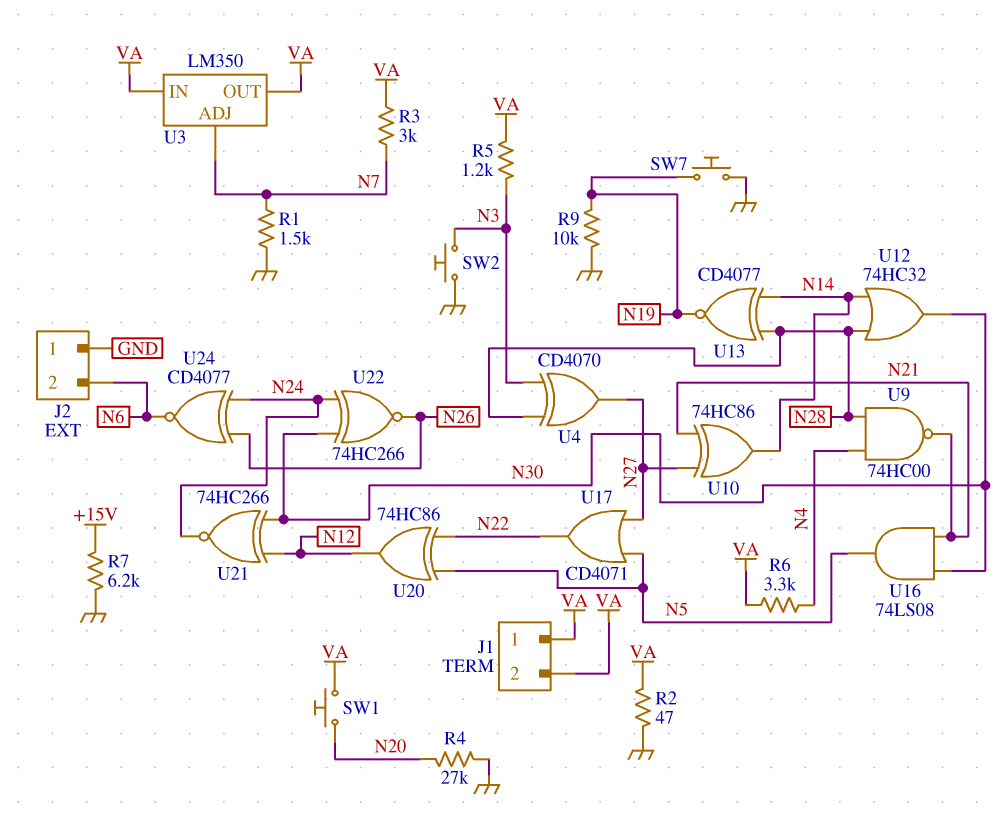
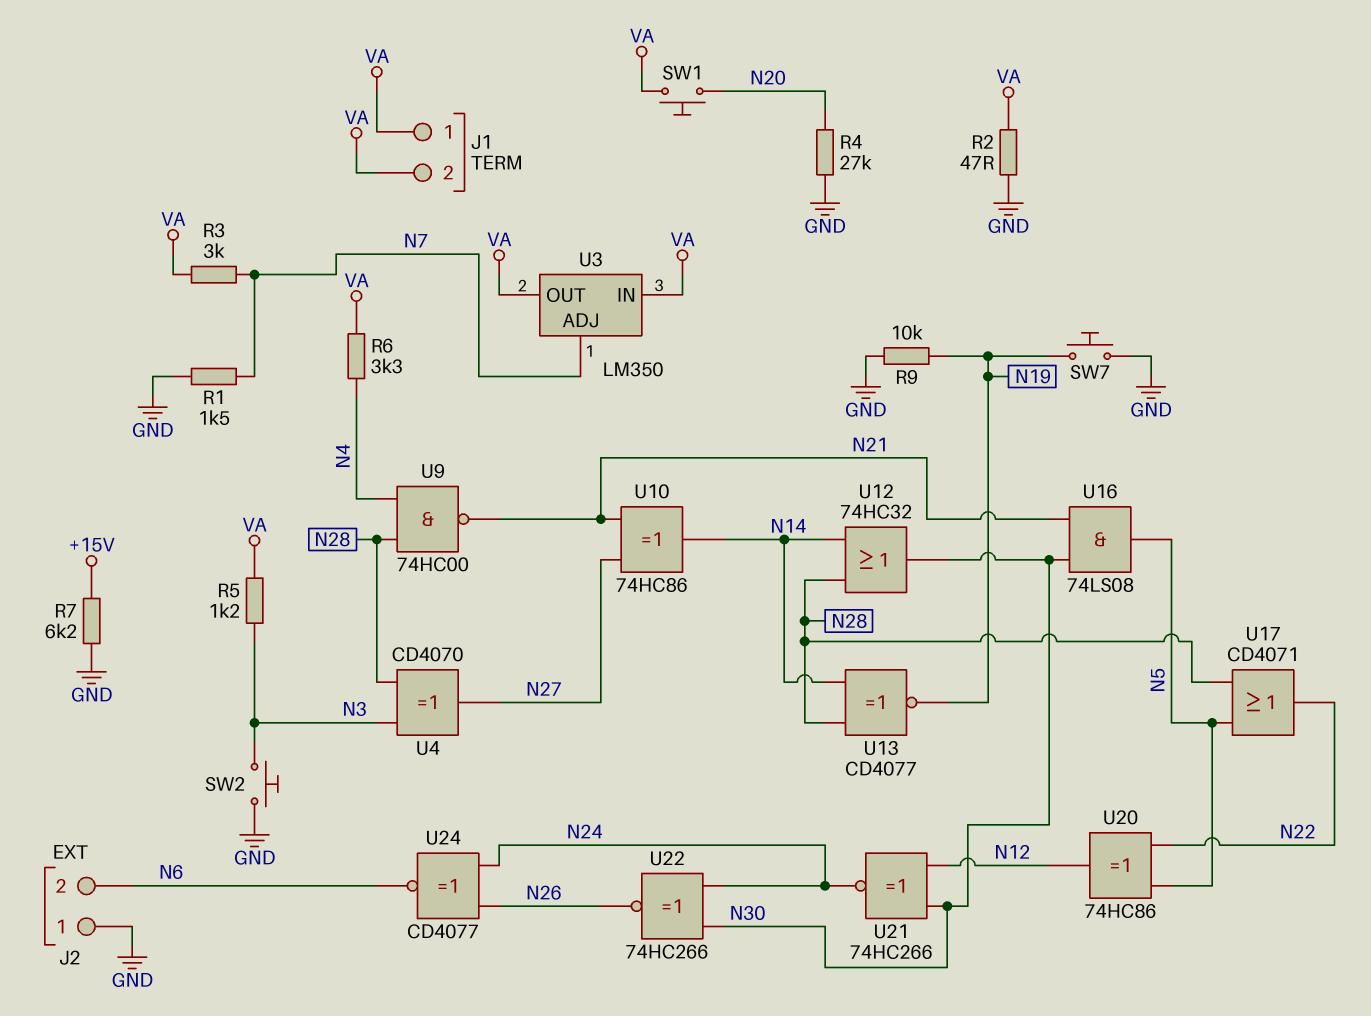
U17: OR CD4071 (in N5, in N27, out N22) -> OR CD4071 (in N5, in N28, out N22)

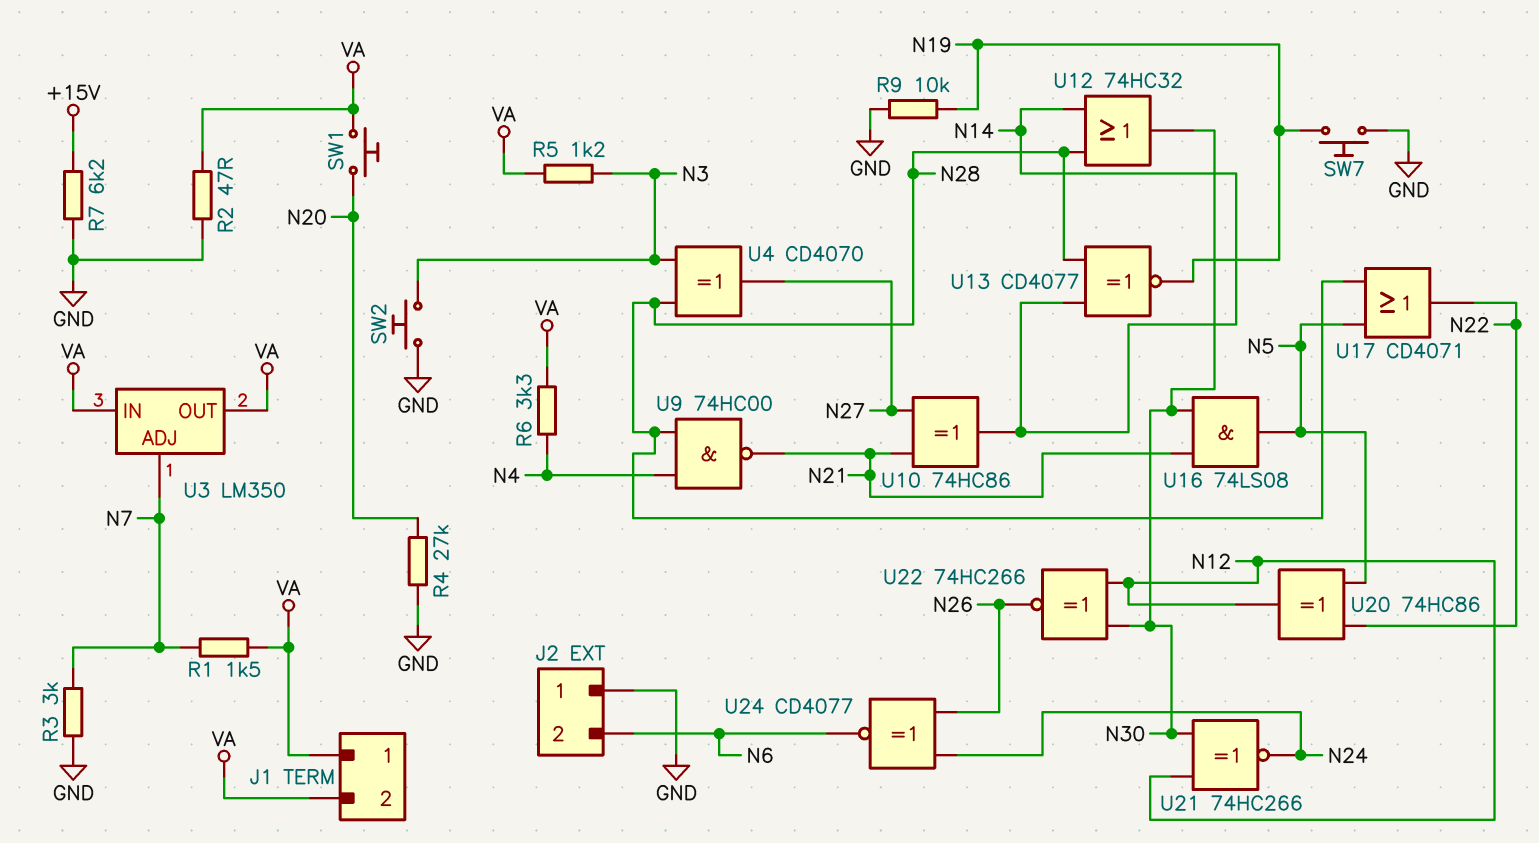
R1: 1.5k (GND, N7) -> 1.5k (N7, VA)
R3: 3k (N7, VA) -> 3k (GND, N7)
U22: XNOR 74HC266 (in N24, in N30, out N26) -> XNOR 74HC266 (in N12, in N30, out N26)

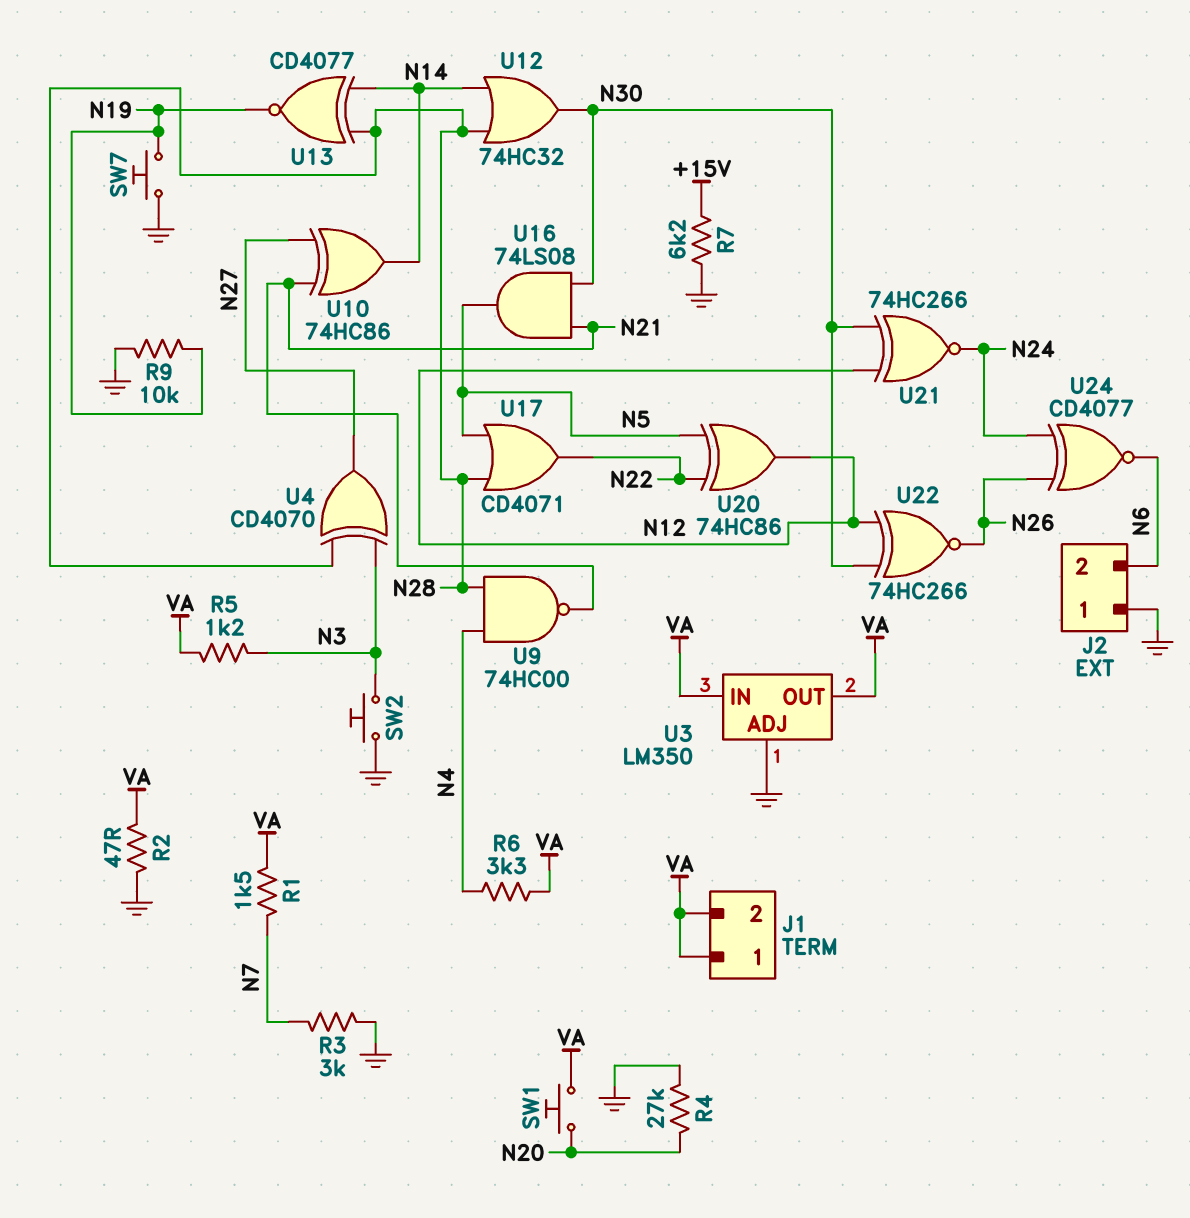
U3 pin ADJ: N7 -> GND

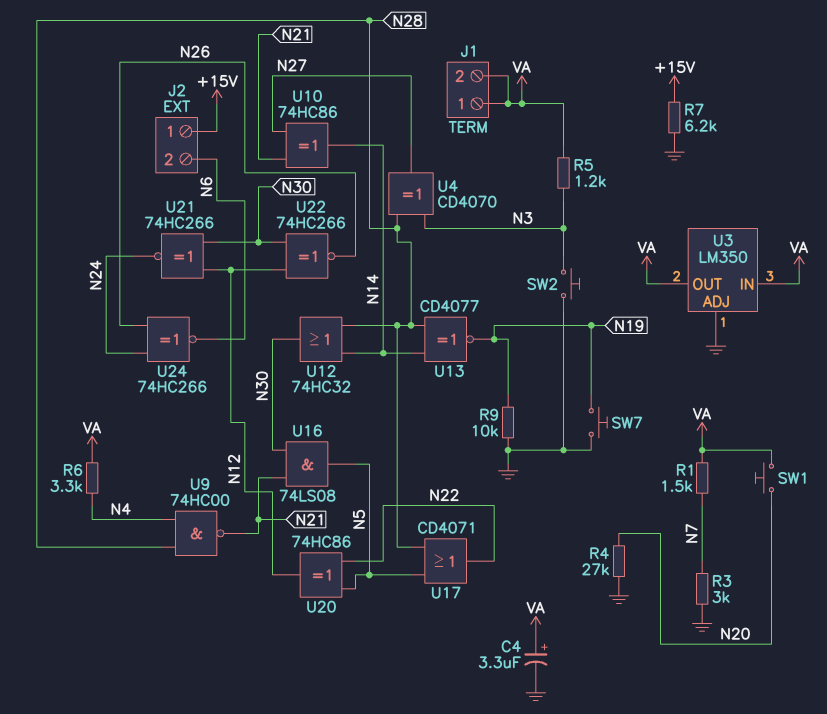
C4: none -> 3.3uF (plus VA, minus GND)
J2 pin 1: GND -> +15V
R2: 47 (GND, VA) -> none
U24: XNOR CD4077 (in N24, in N26, out N6) -> XNOR 74HC266 (in N24, in N26, out N6)

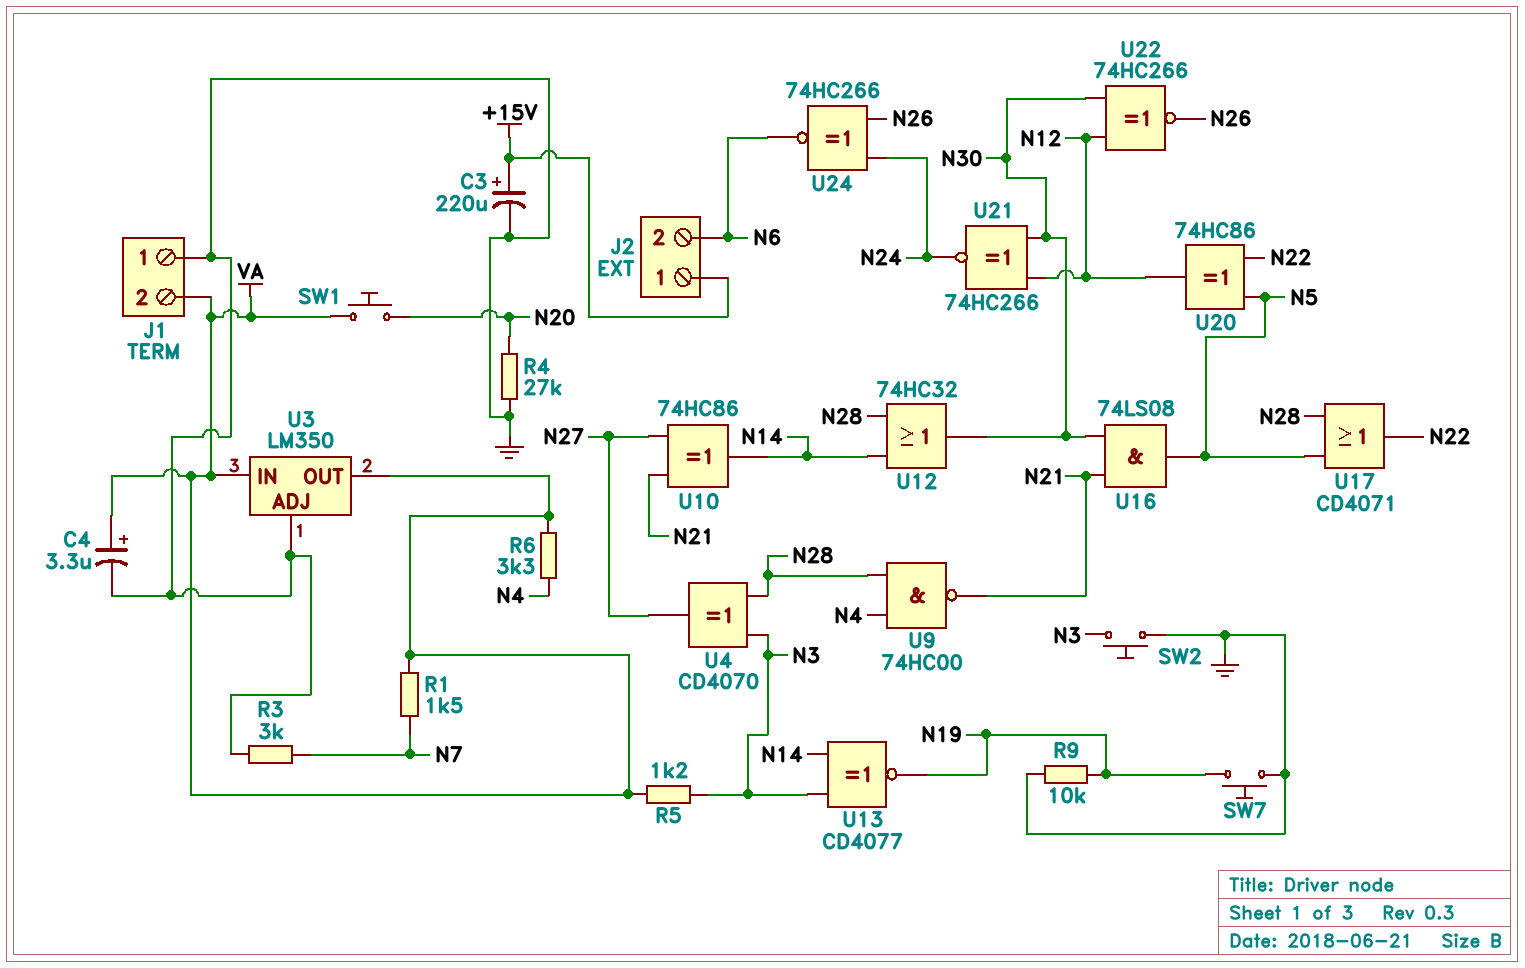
C3: none -> 220uF (plus +15V, minus GND)
J1 pin 1: VA -> GND
R7: 6.2k (+15V, GND) -> none
U13: XNOR CD4077 (in N14, in N28, out N19) -> XNOR CD4077 (in N3, in N14, out N19)

